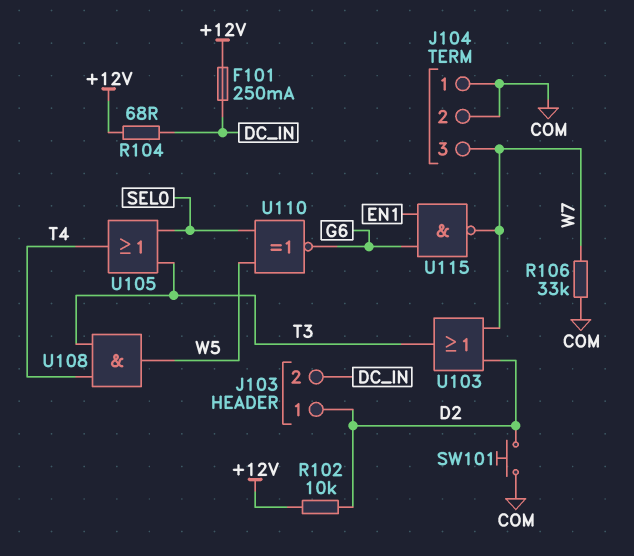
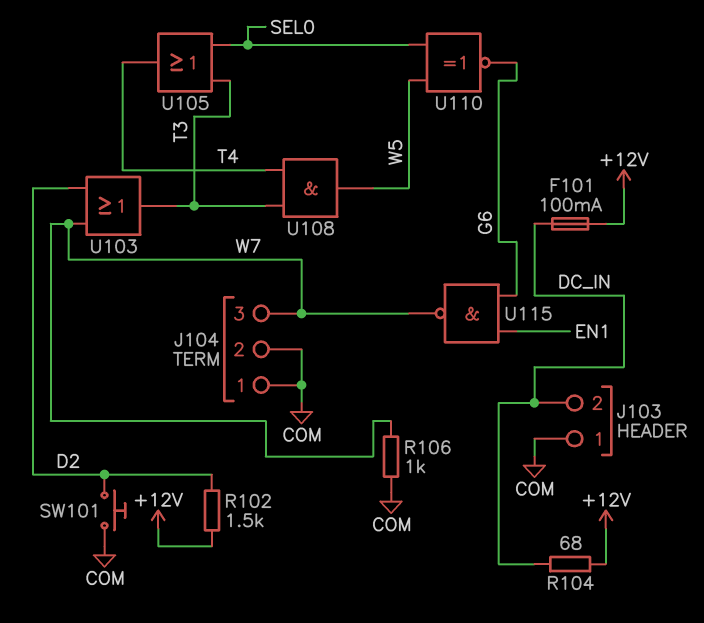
F101: 250mA (+12V, DC_IN) -> 100mA (+12V, DC_IN)
J103 pin 1: D2 -> COM
R102: 10k (+12V, D2) -> 1.5k (+12V, D2)
R106: 33k (COM, W7) -> 1k (COM, W7)

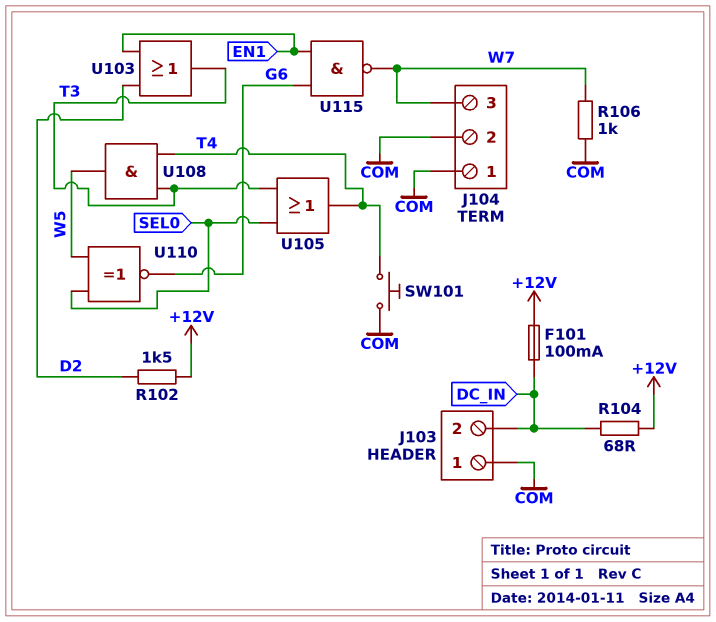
SW101: button (COM, D2) -> button (COM, T4)
U103: OR (in D2, in W7, out T3) -> OR (in D2, in EN1, out T3)

